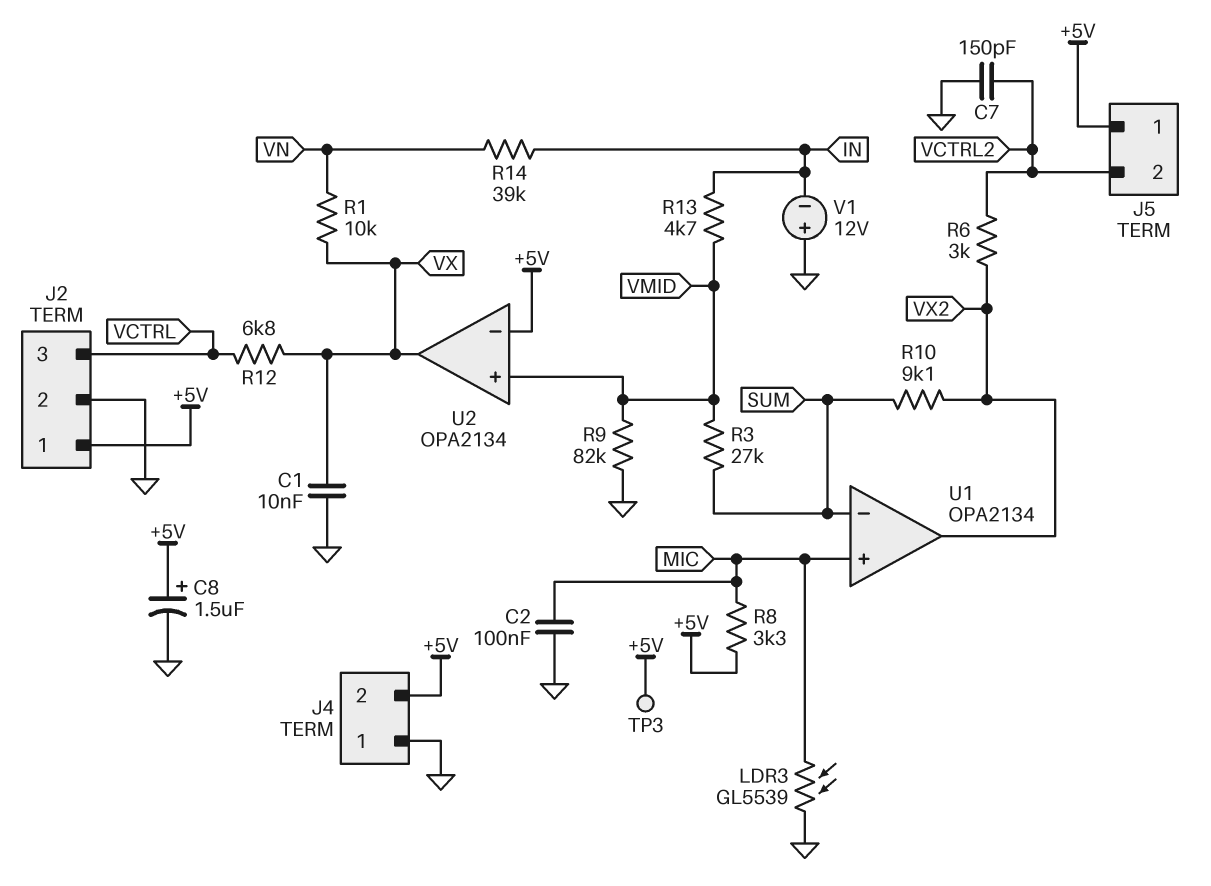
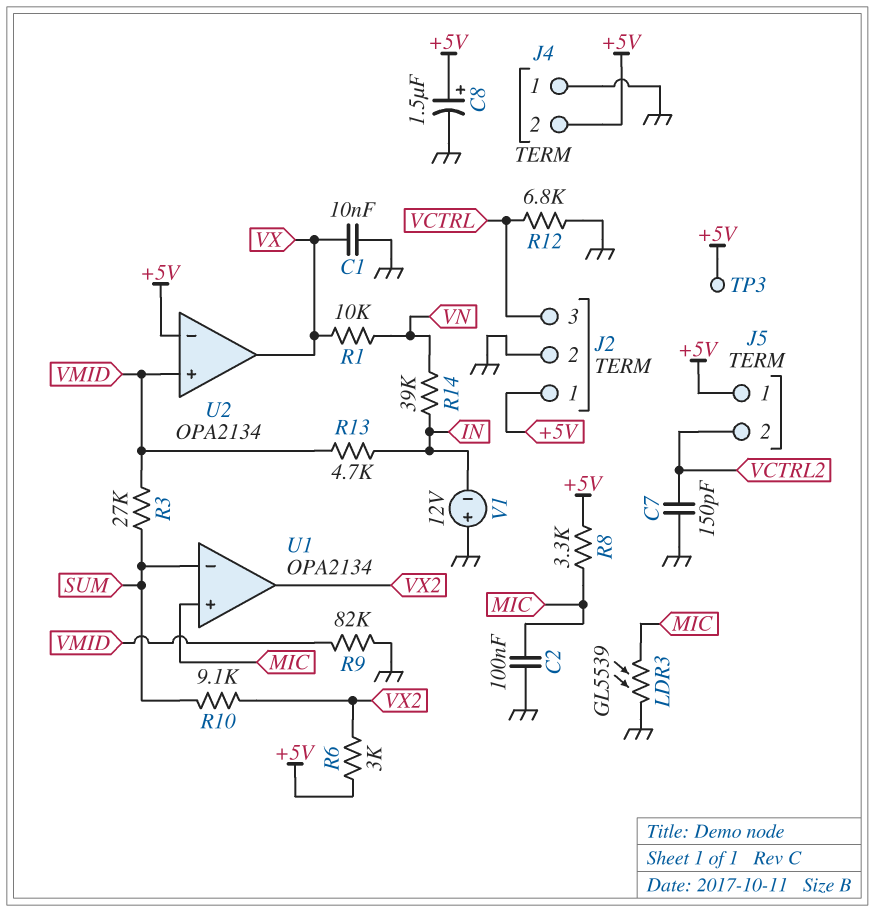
R6: 3k (VCTRL2, VX2) -> 3k (+5V, VX2)
R12: 6.8k (VCTRL, VX) -> 6.8k (GND, VCTRL)

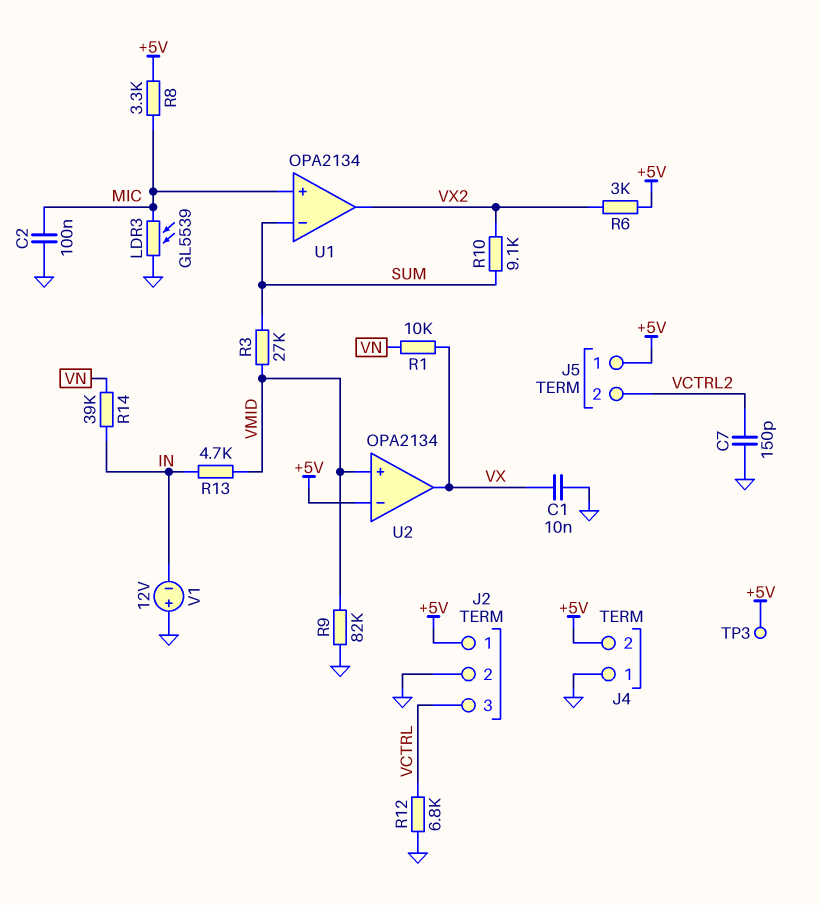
C8: 1.5uF (plus +5V, minus GND) -> none

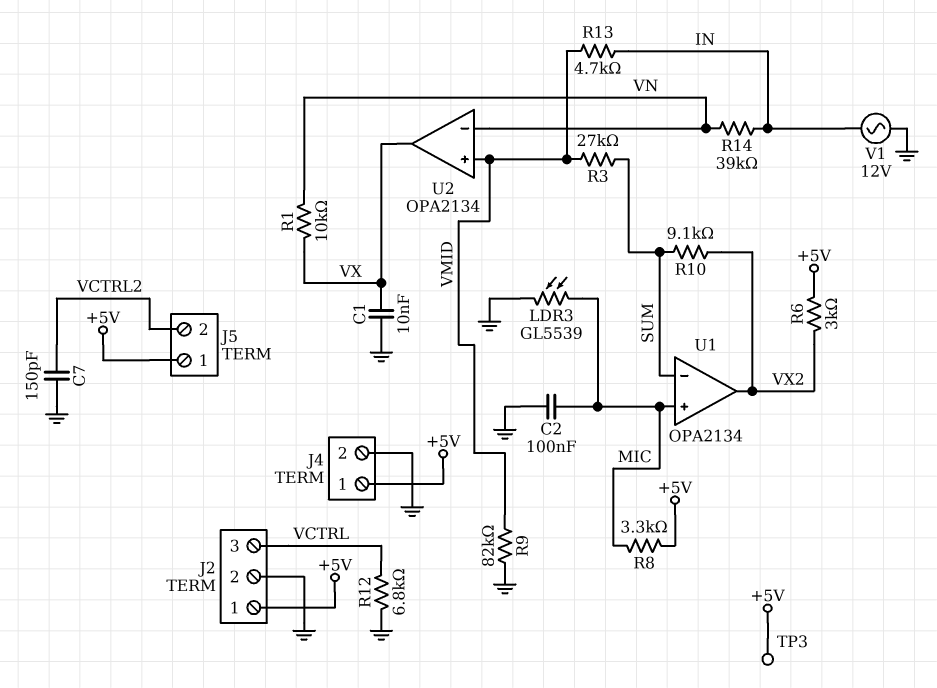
J4 pin 1: GND -> +5V
J4 pin 2: +5V -> GND
U2 pin in-: +5V -> VN
V1: 12V (plus GND, minus IN) -> AC 12V (GND, IN)

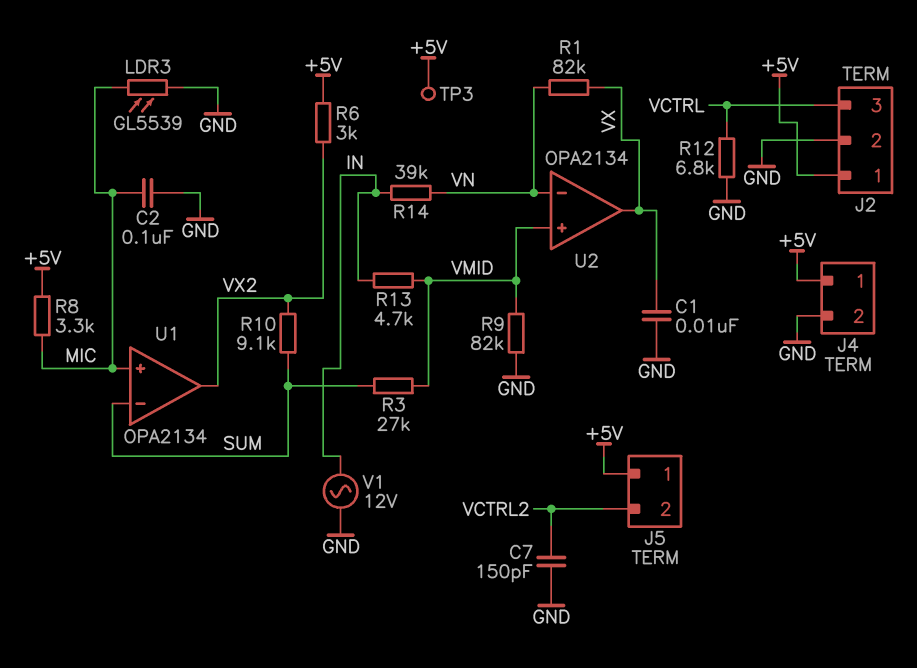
R1: 10k (VN, VX) -> 82k (VN, VX)

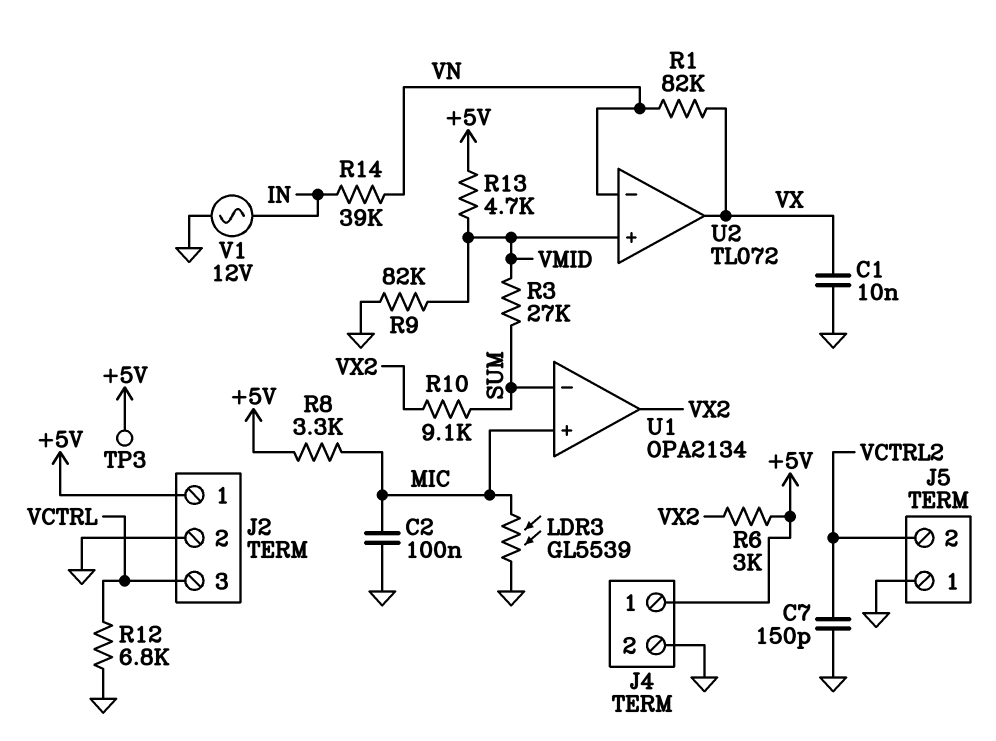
J5 pin 1: +5V -> GND
R13: 4.7k (IN, VMID) -> 4.7k (+5V, VMID)
U2: OPA2134 -> TL072

